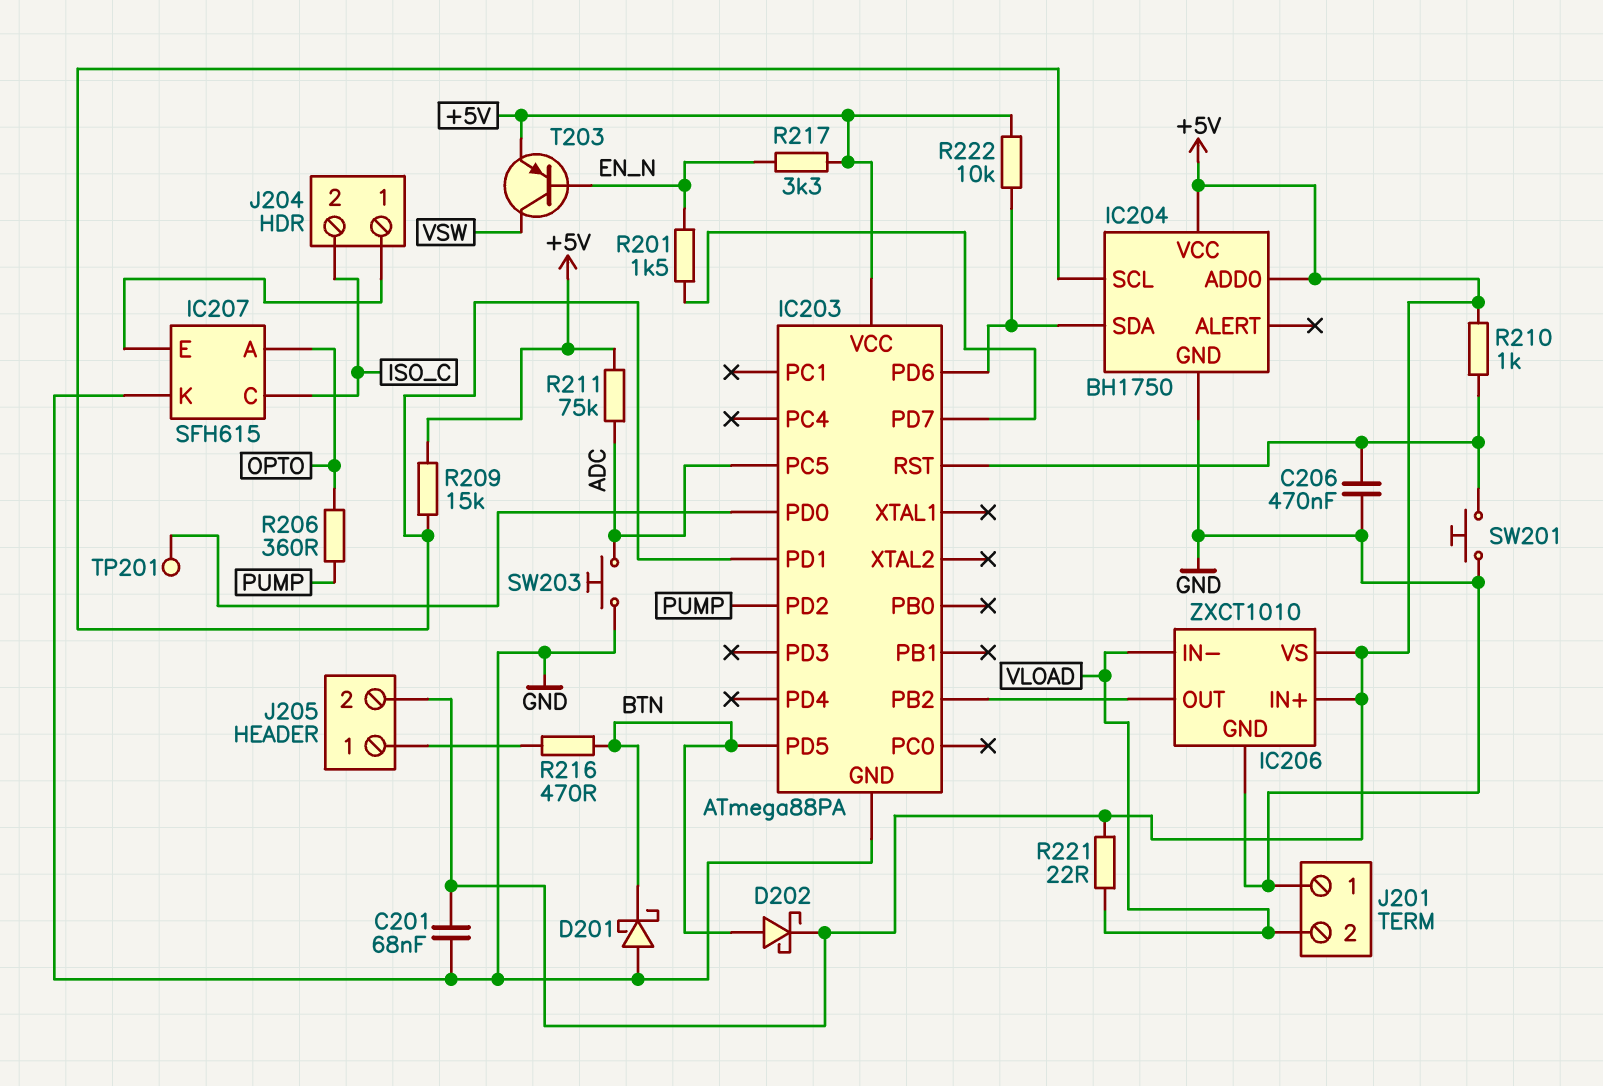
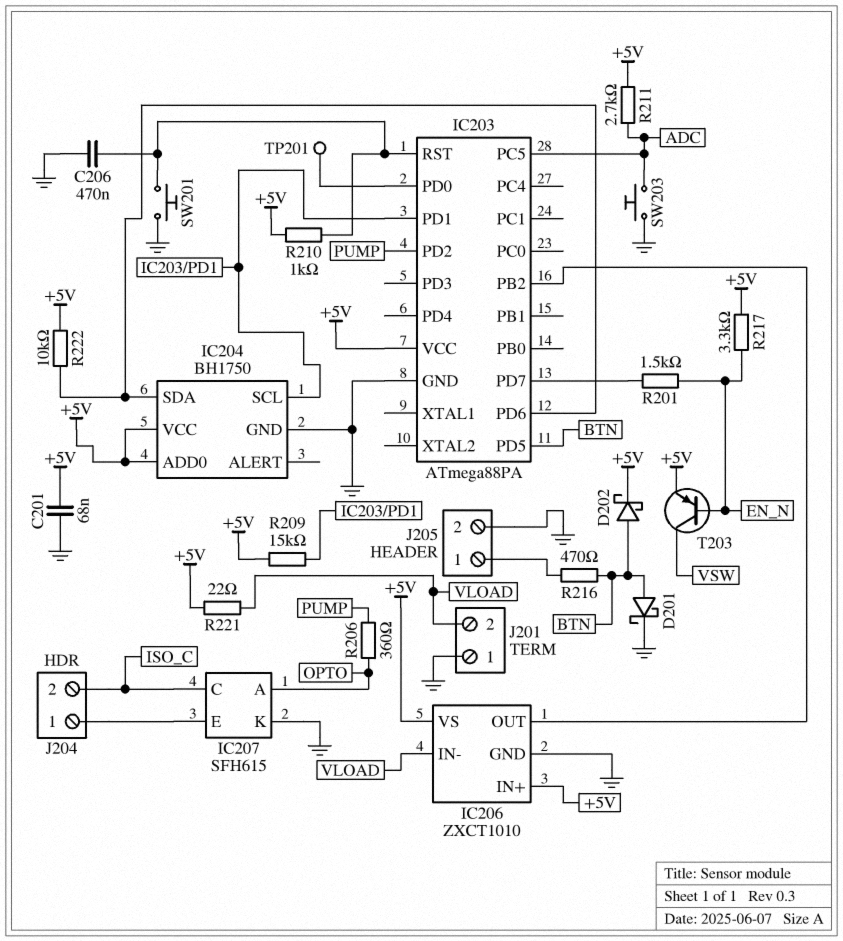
D201: schottky (A GND, K BTN) -> schottky (A BTN, K GND)
J205 pin 2: +5V -> GND
R211: 75k (+5V, ADC) -> 2.7k (+5V, ADC)

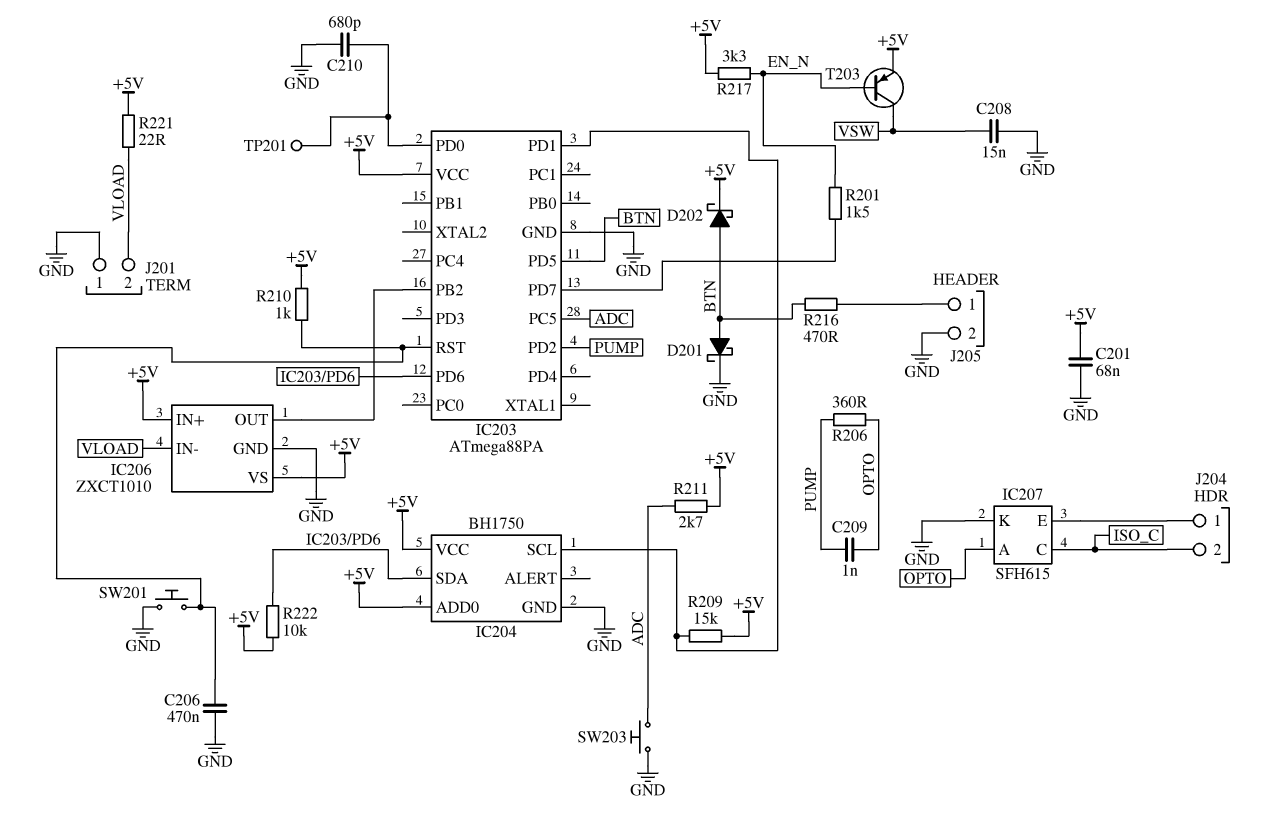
C208: none -> 15nF (GND, VSW)
C209: none -> 1nF (OPTO, PUMP)
C210: none -> 680pF (GND, IC203/PD0)

